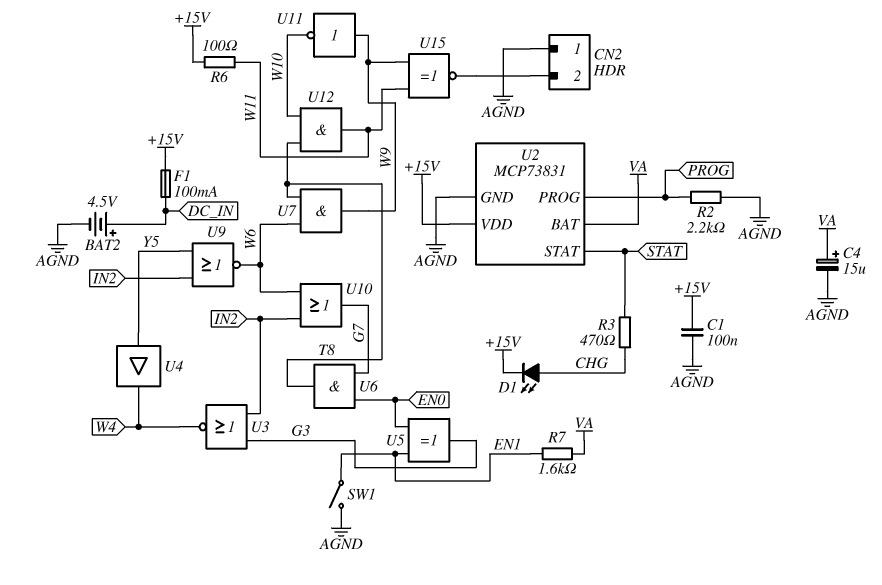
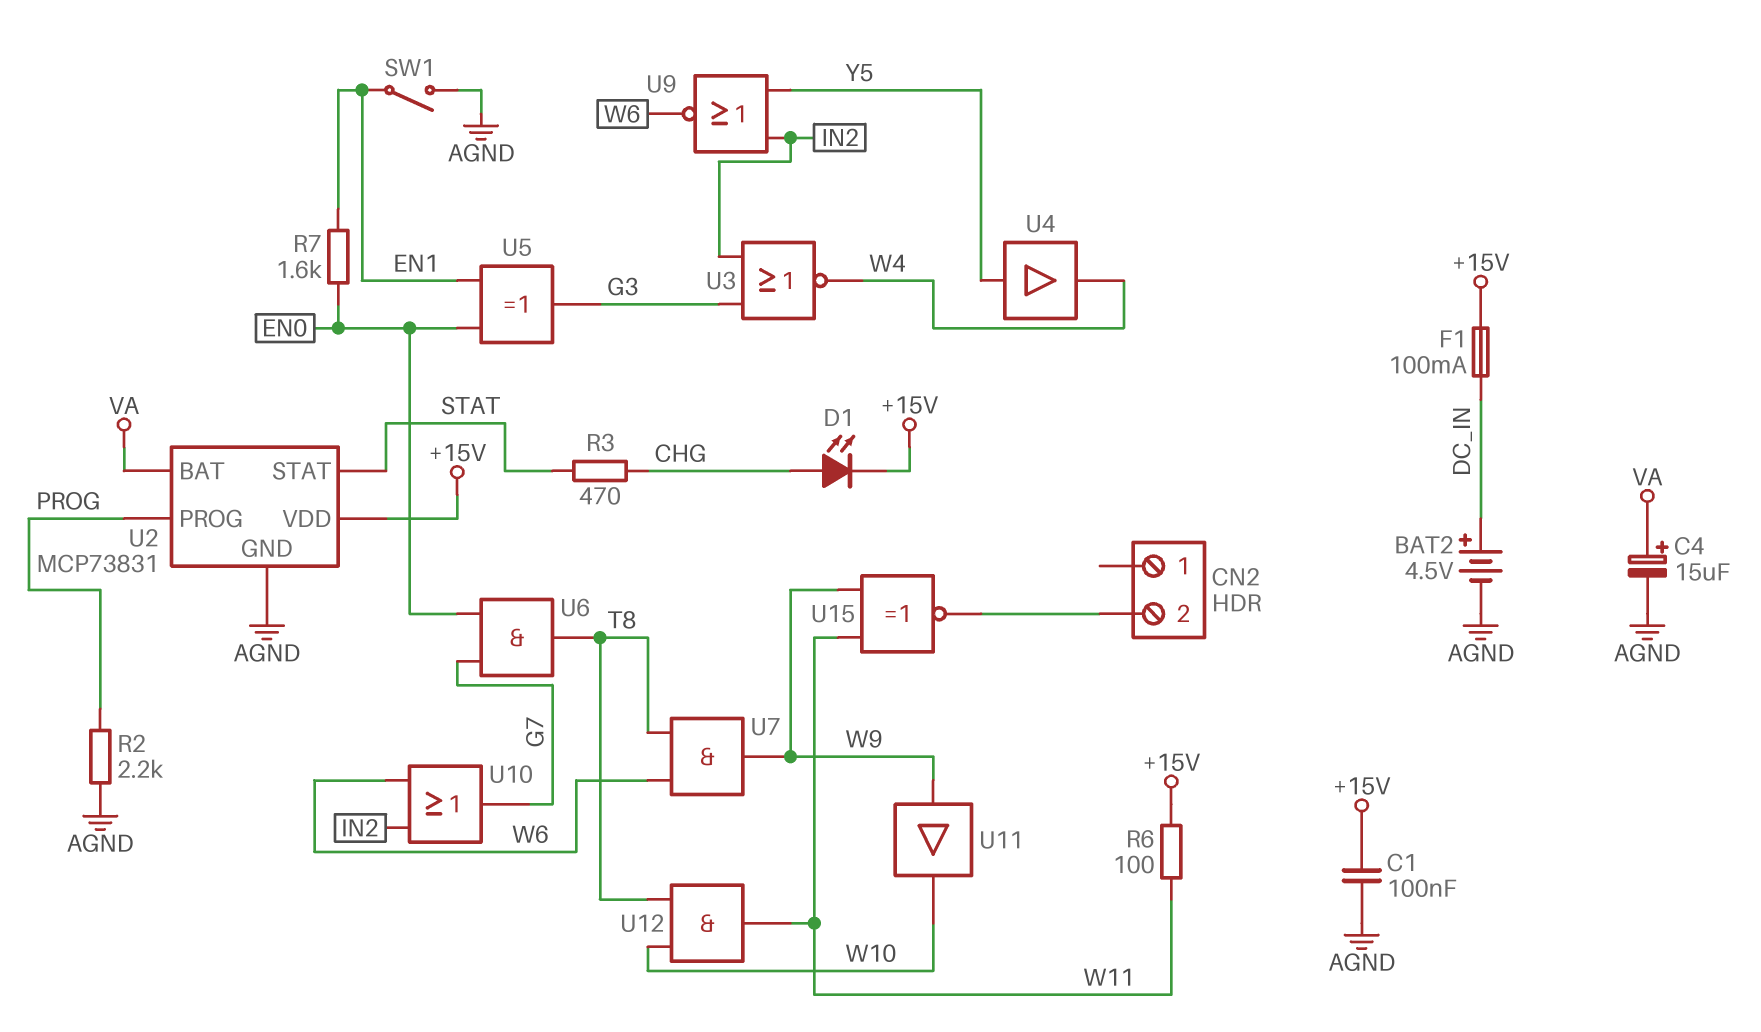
CN2 pin 1: AGND -> none
R7: 1.6k (EN1, VA) -> 1.6k (EN0, EN1)
U11: NOT (in W9, out W10) -> buffer (in W9, out W10)

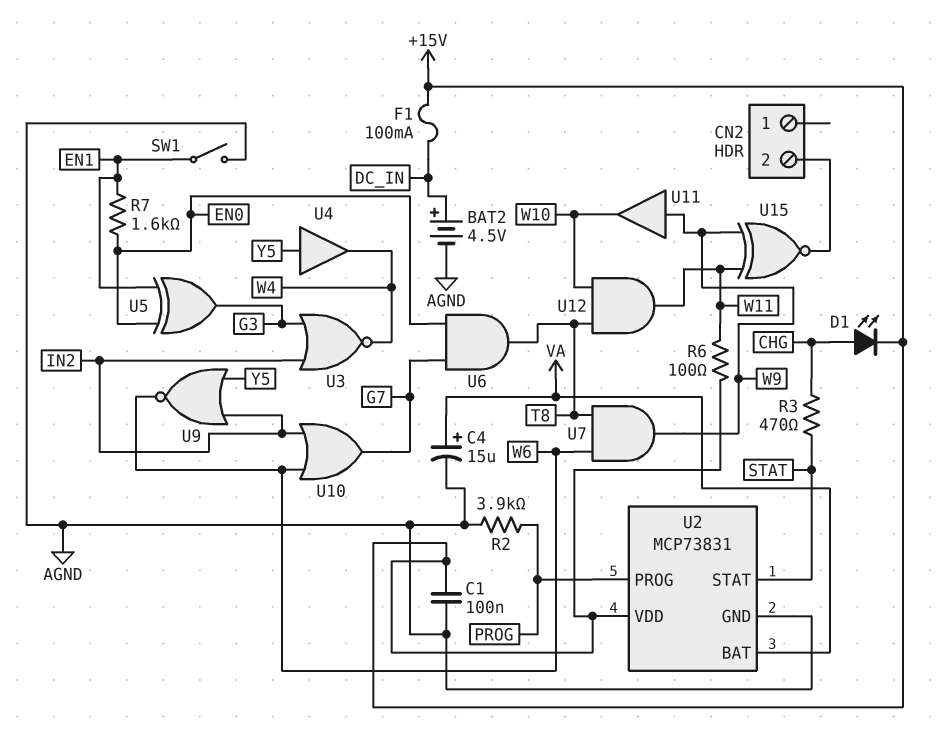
R2: 2.2k (AGND, PROG) -> 3.9k (AGND, PROG)

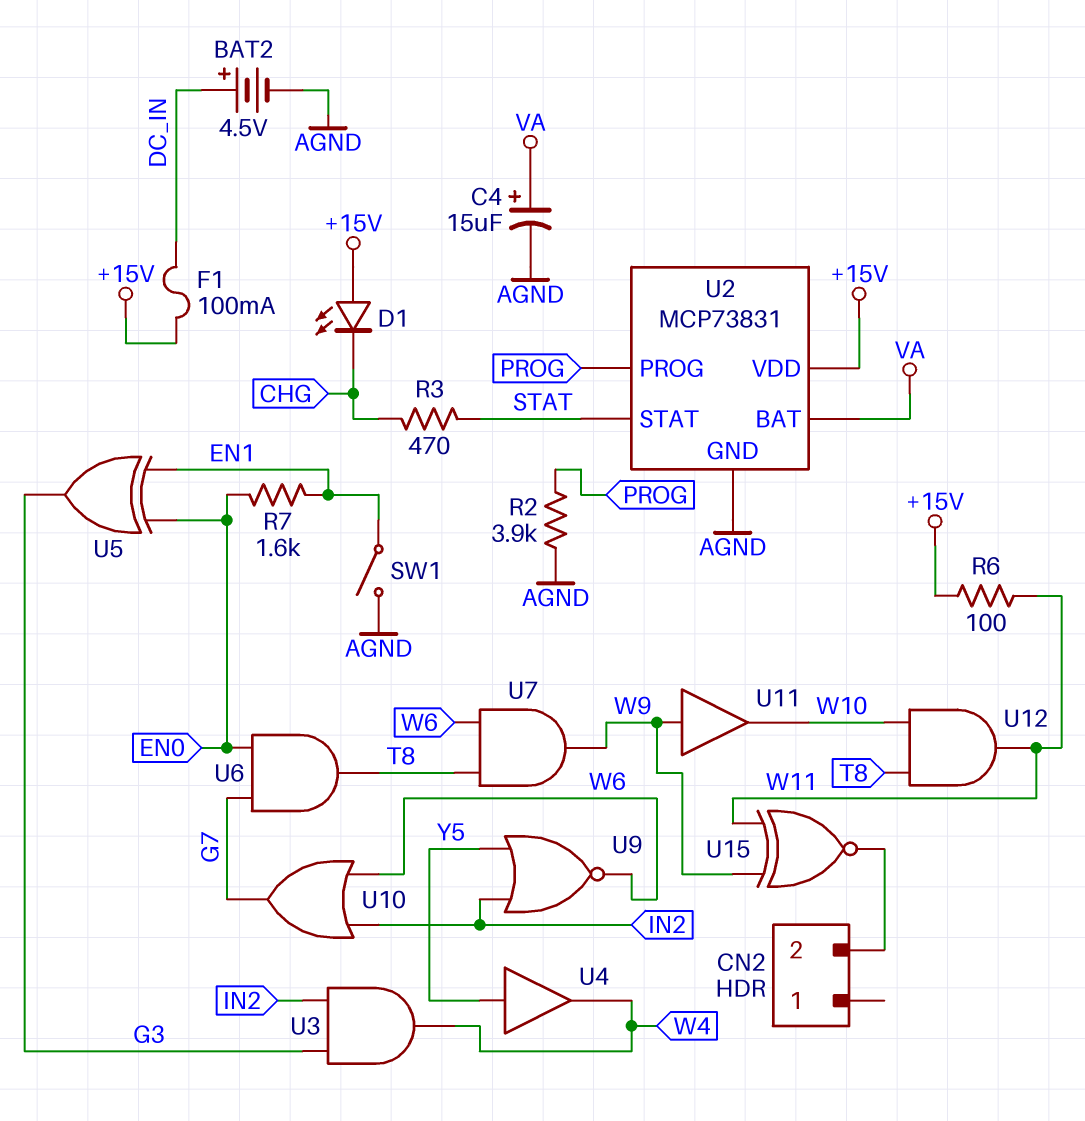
C1: 100nF (+15V, AGND) -> none
D1: LED (A CHG, K +15V) -> LED (A +15V, K CHG)
U3: NOR (in G3, in IN2, out W4) -> AND (in G3, in IN2, out W4)

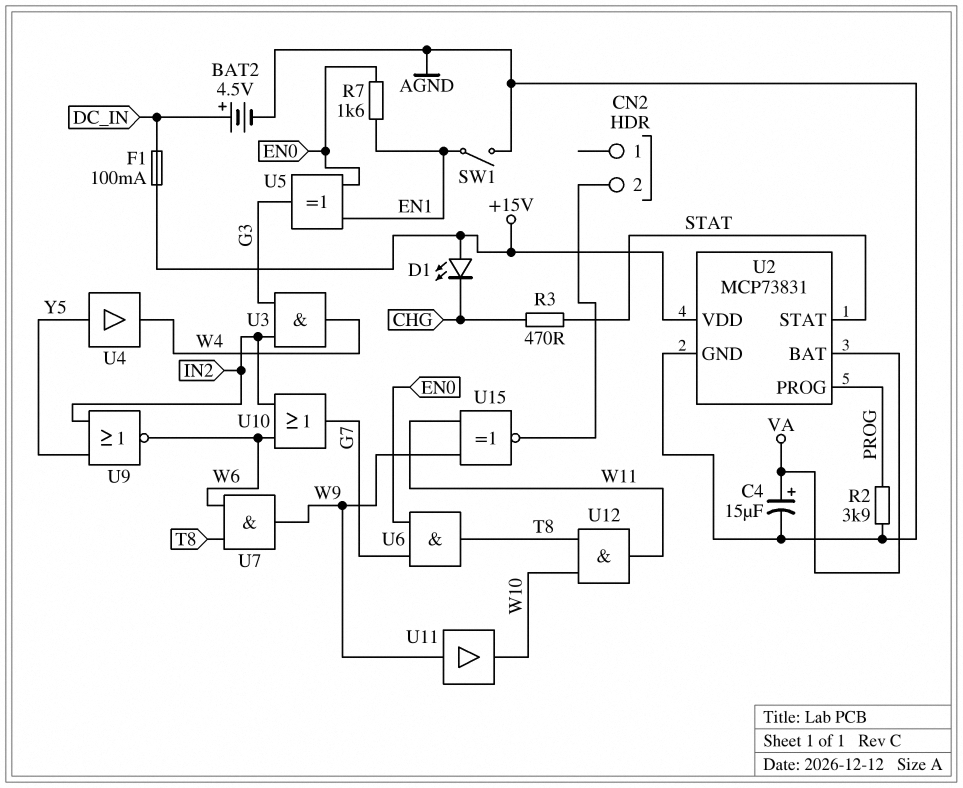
R6: 100 (+15V, W11) -> none

